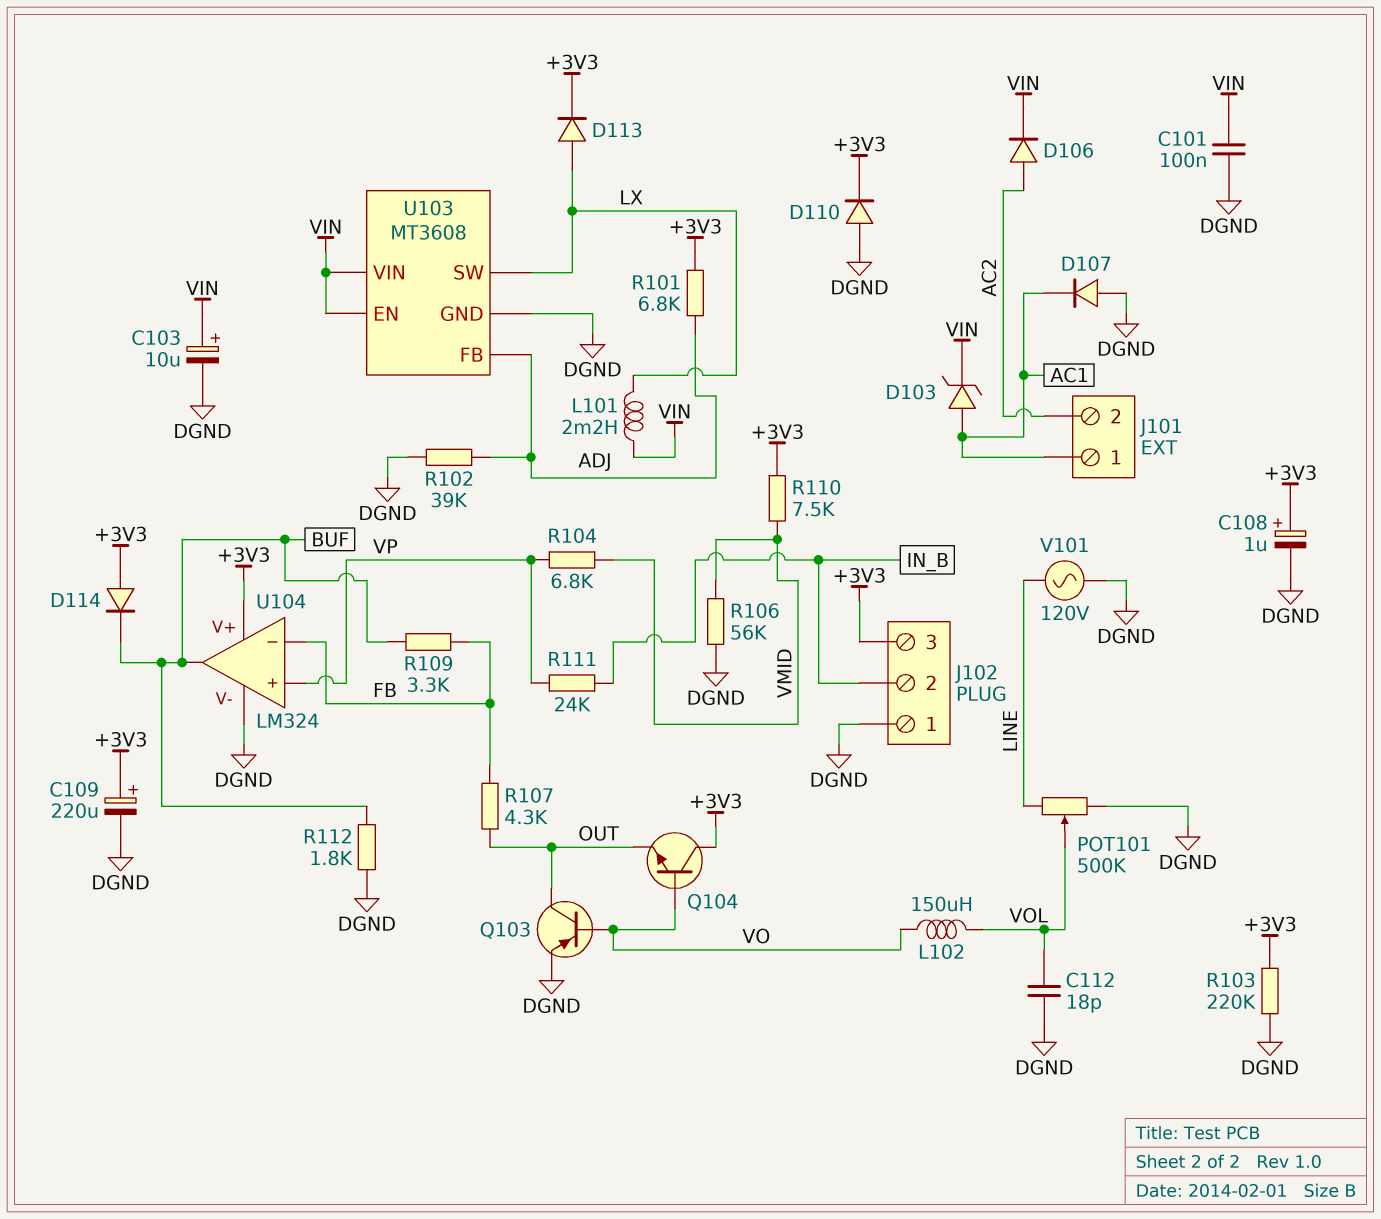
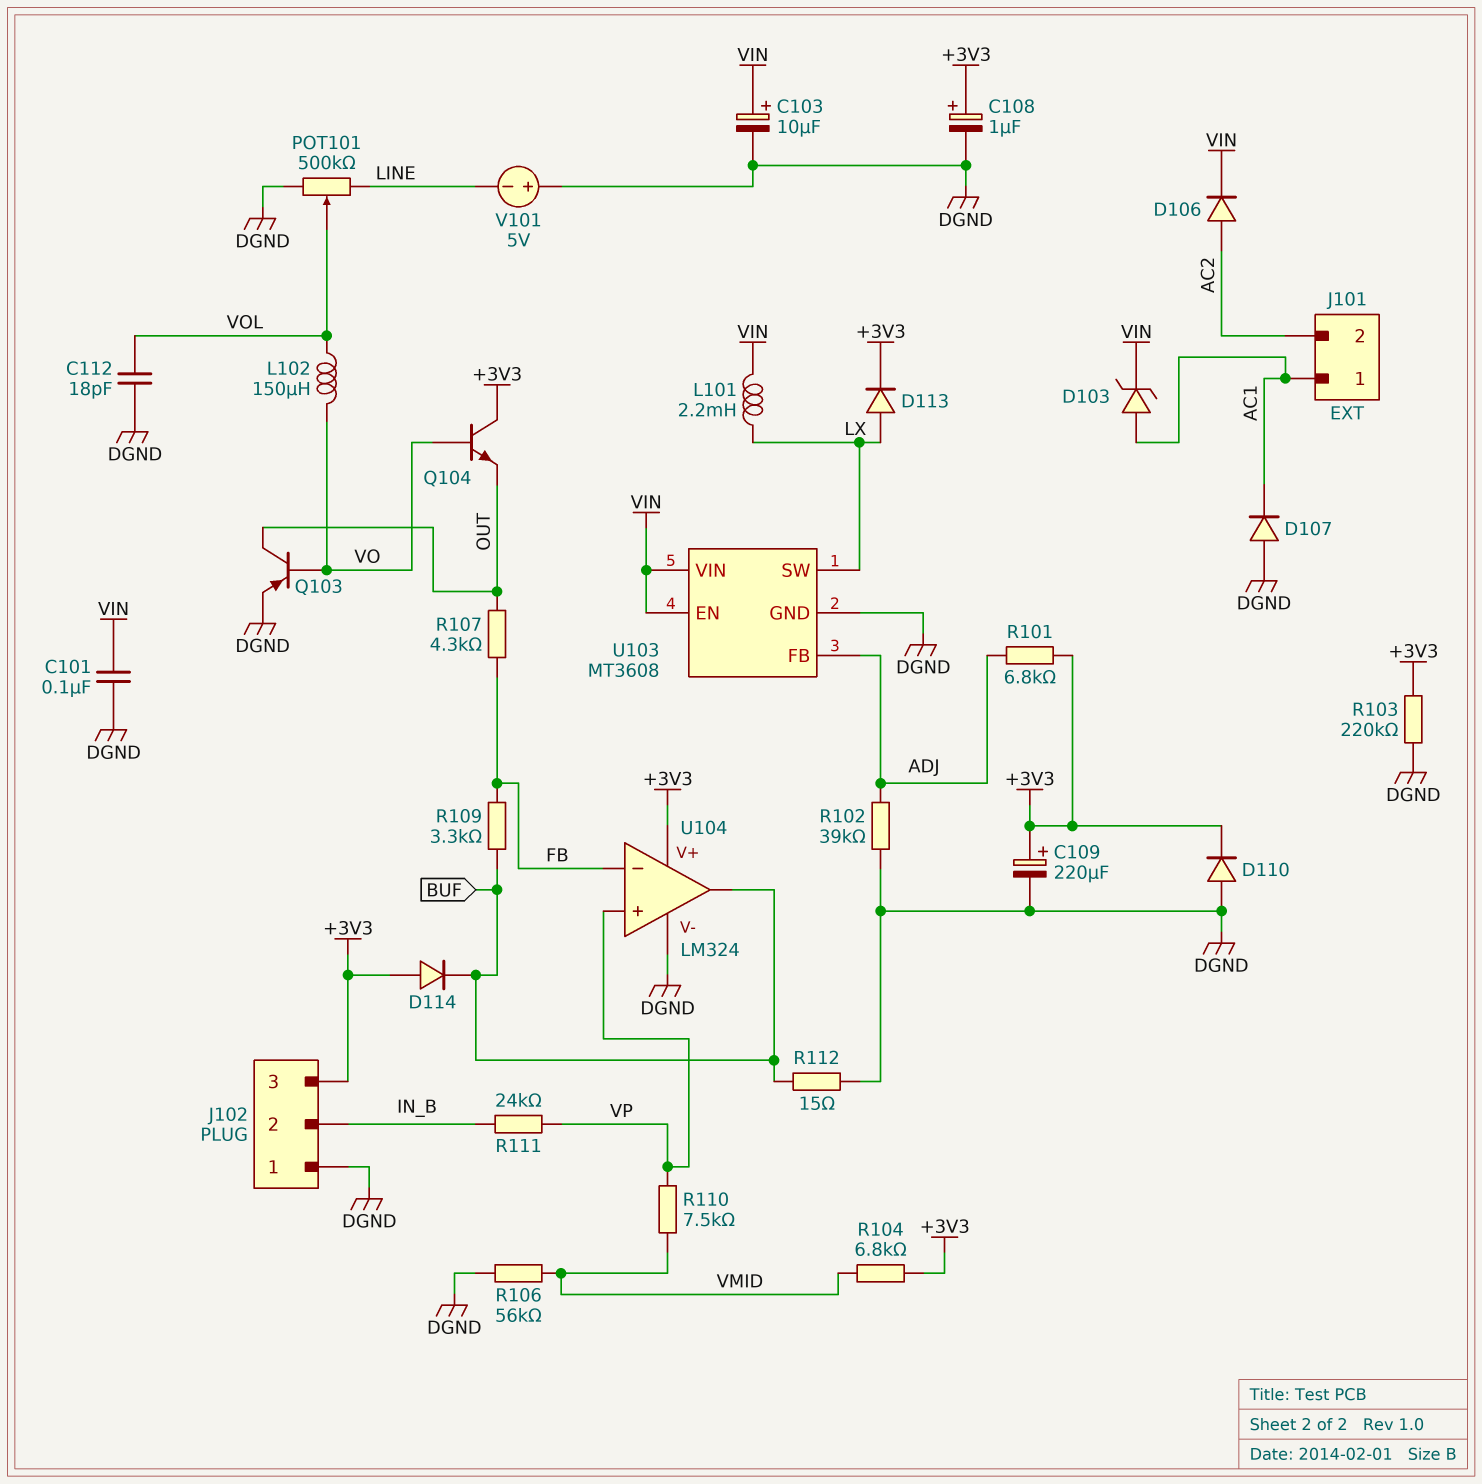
R104: 6.8k (VMID, VP) -> 6.8k (+3V3, VMID)
R110: 7.5k (+3V3, VMID) -> 7.5k (VMID, VP)
R112: 1.8k (BUF, DGND) -> 15 (BUF, DGND)
V101: AC 120V (DGND, LINE) -> 5V (plus DGND, minus LINE)

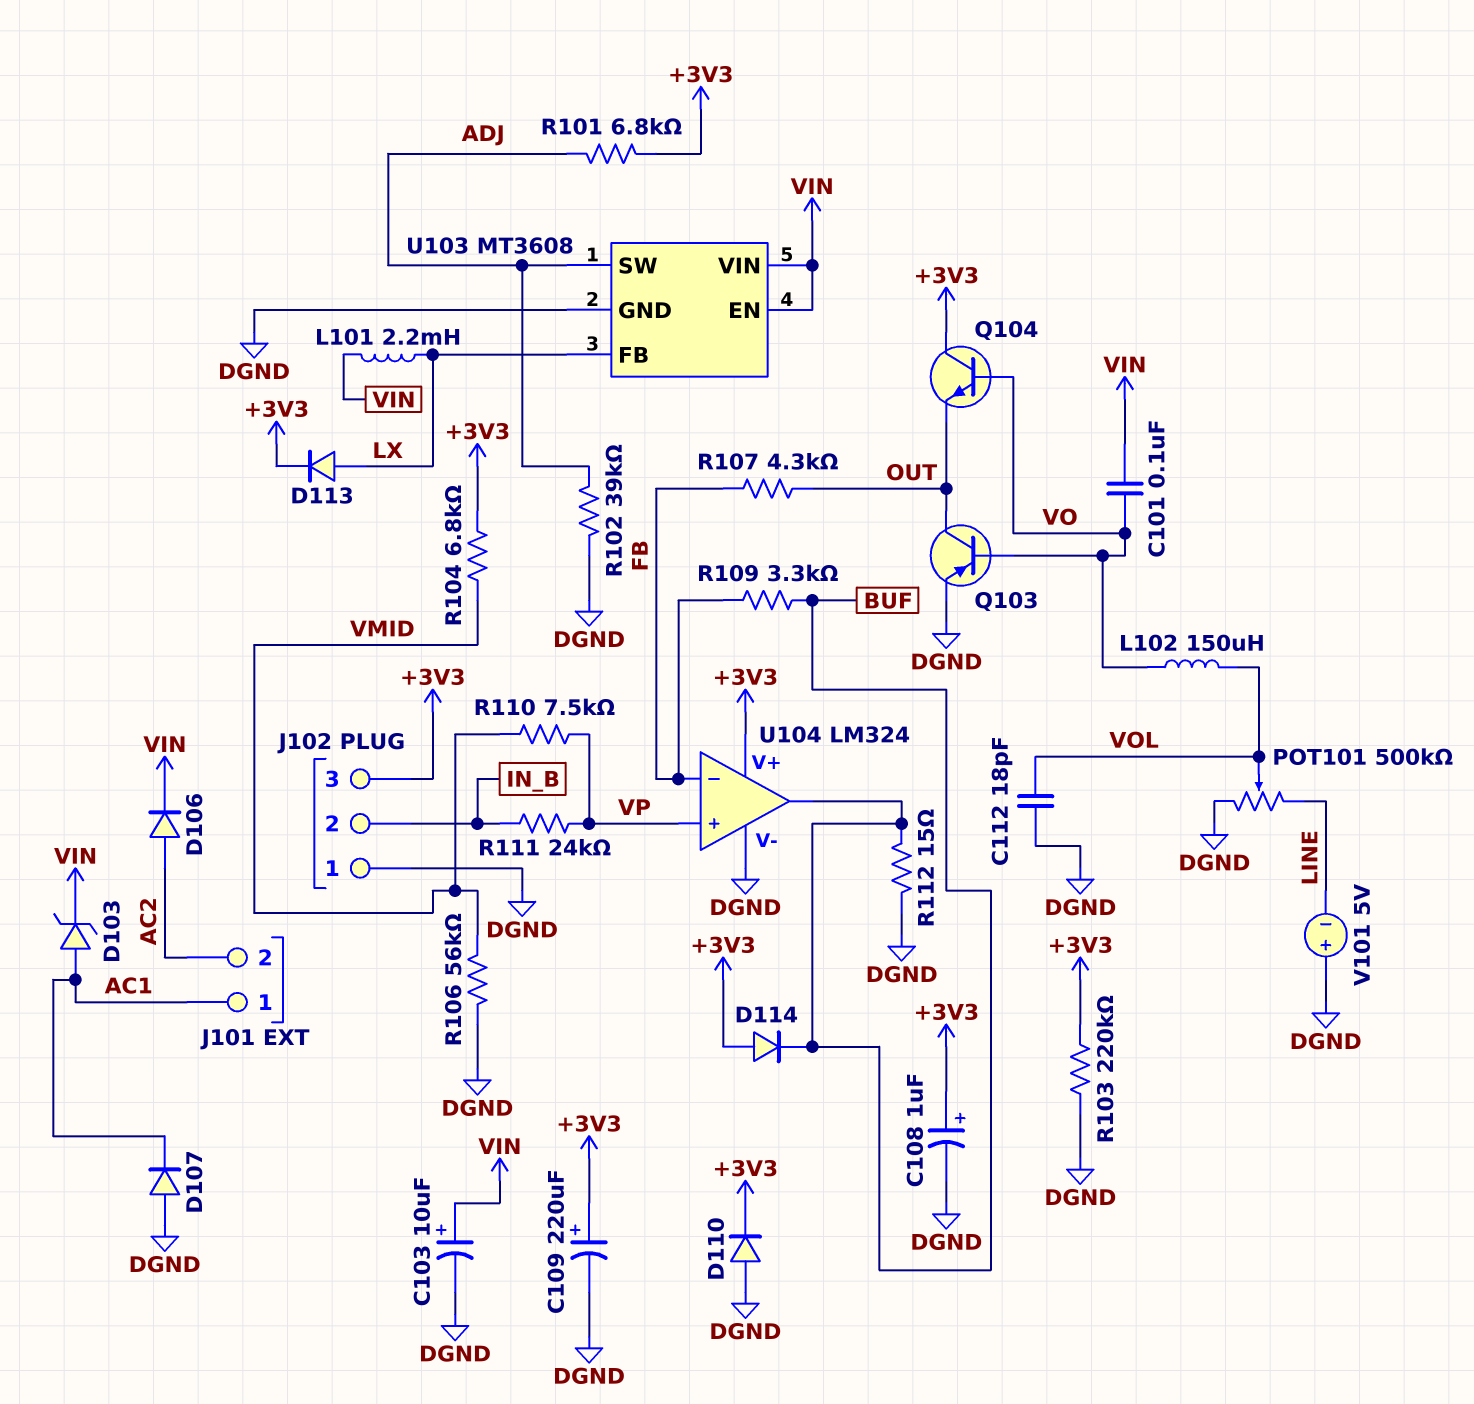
C101: 100nF (DGND, VIN) -> 100nF (VIN, VO)
U103 pin FB: ADJ -> LX
U103 pin SW: LX -> ADJ

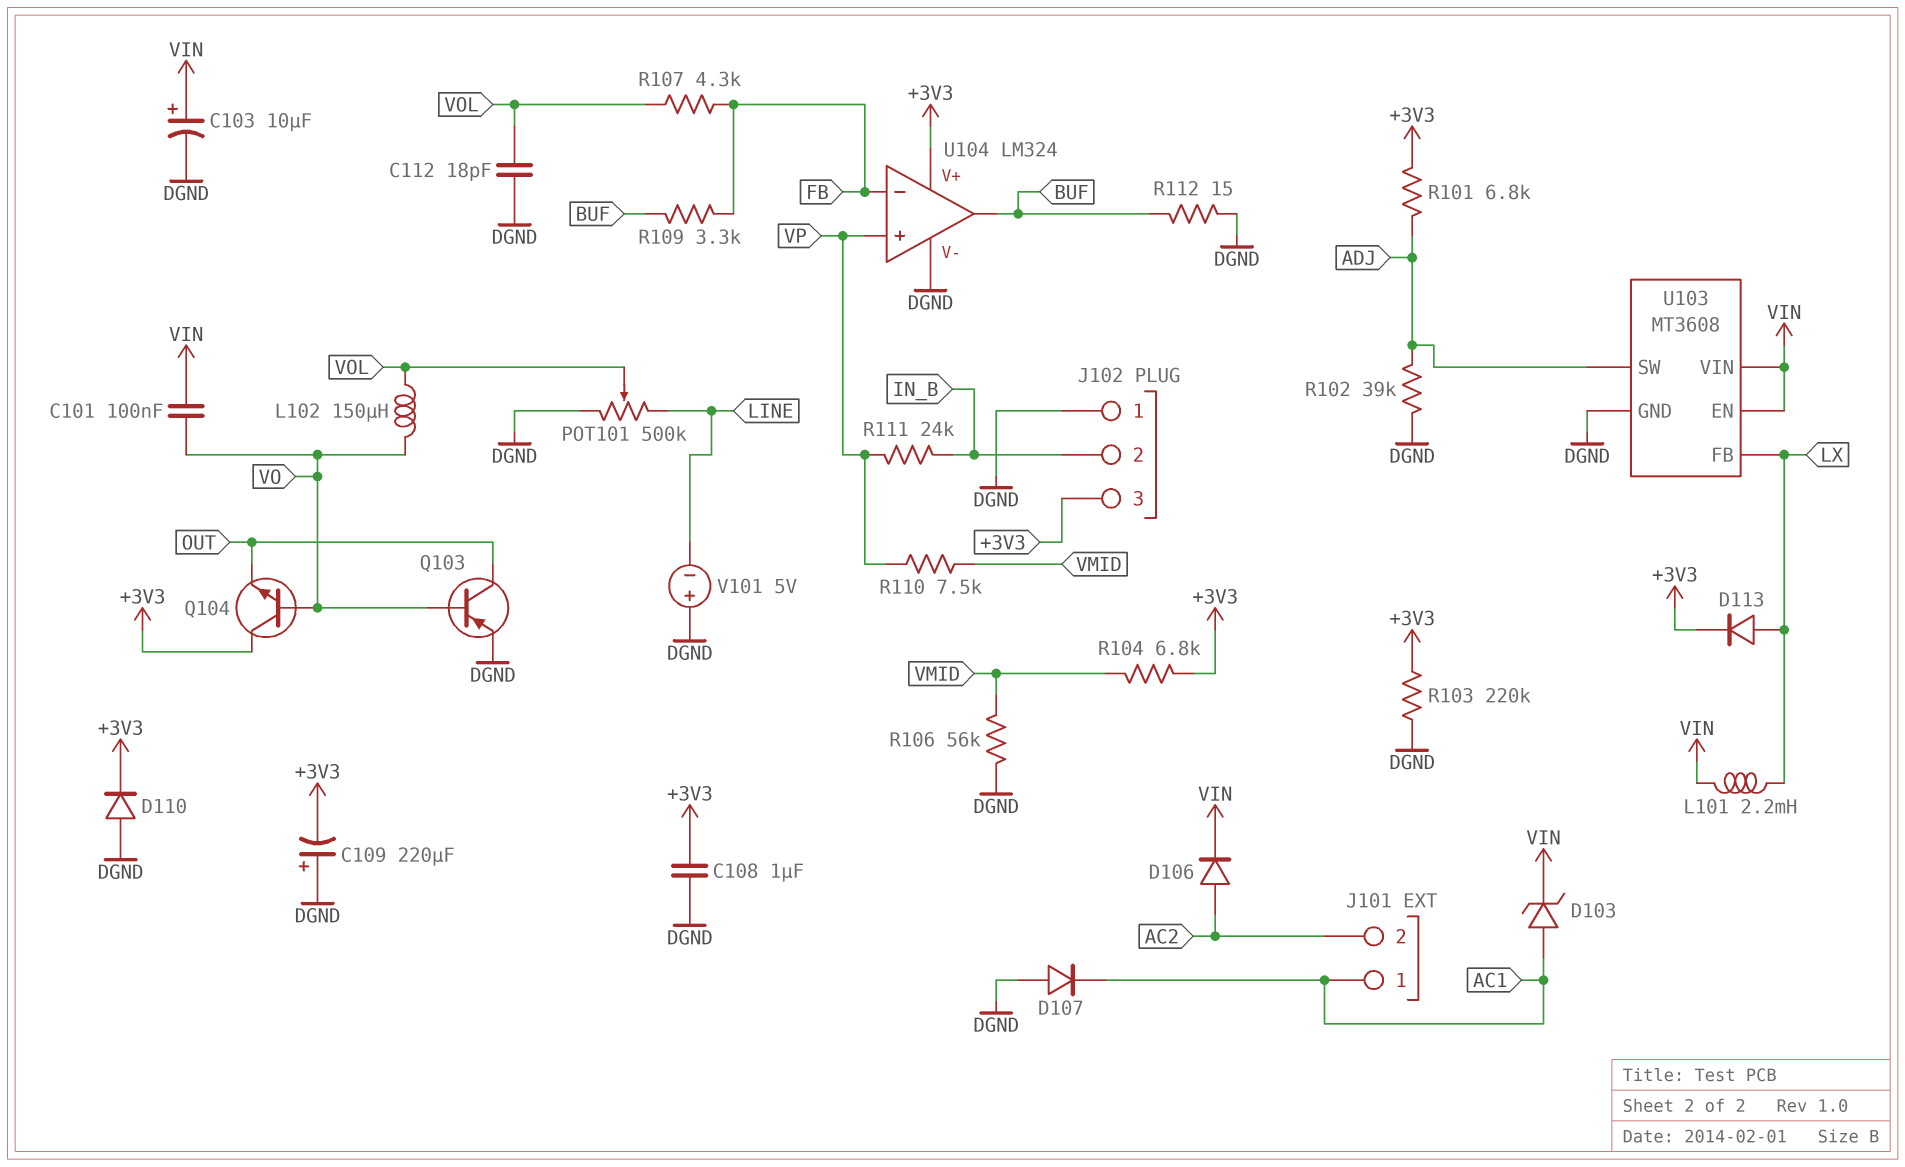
C108: 1uF (plus +3V3, minus DGND) -> 1uF (+3V3, DGND)
C109: 220uF (plus +3V3, minus DGND) -> 220uF (plus DGND, minus +3V3)
D114: diode (A +3V3, K BUF) -> none
R107: 4.3k (FB, OUT) -> 4.3k (FB, VOL)

